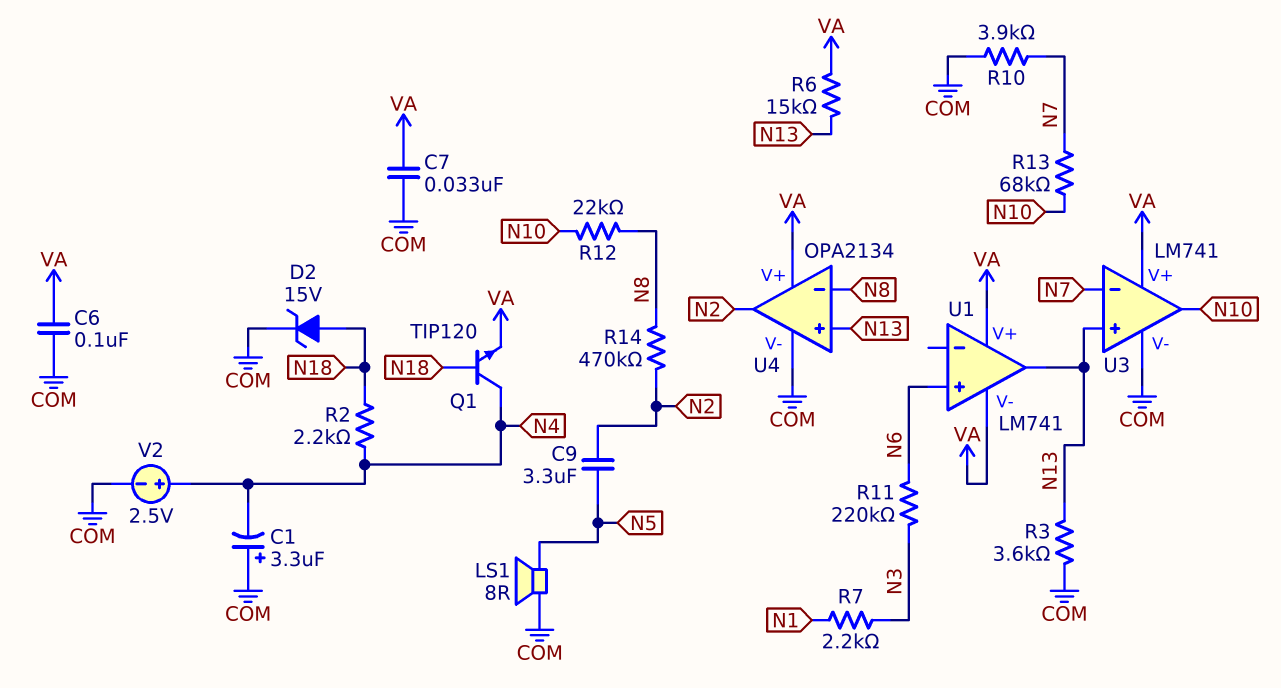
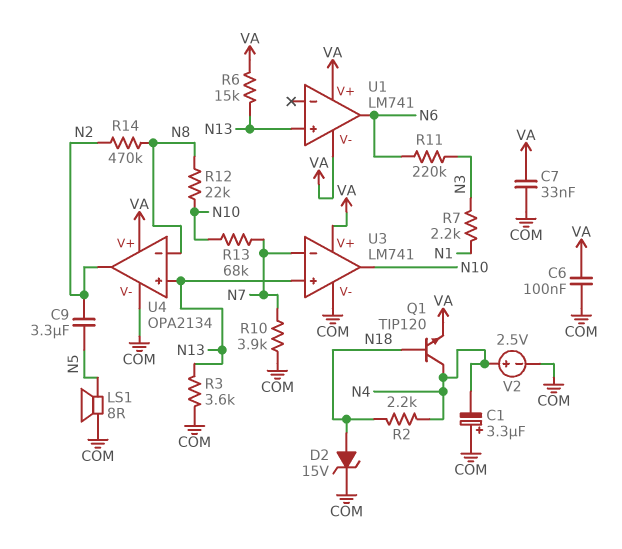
U1 pin in+: N6 -> N13
U1 pin out: N13 -> N6

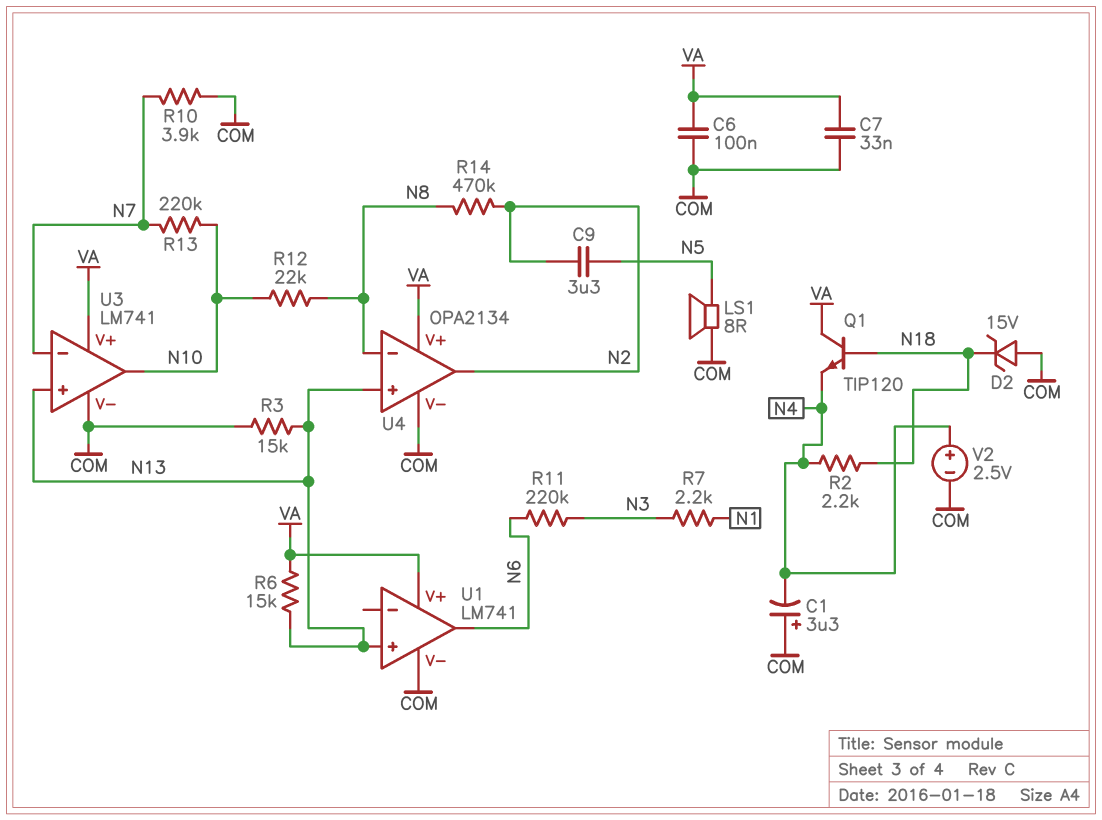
D2: zener 15V (A N18, K COM) -> zener 15V (A COM, K N18)
Q1: NPN TIP120 (B N18, C N4, E VA) -> NPN TIP120 (B N18, C VA, E N4)
R3: 3.6k (COM, N13) -> 15k (COM, N13)
R13: 68k (N7, N10) -> 220k (N7, N10)
U1 pin V-: VA -> COM

